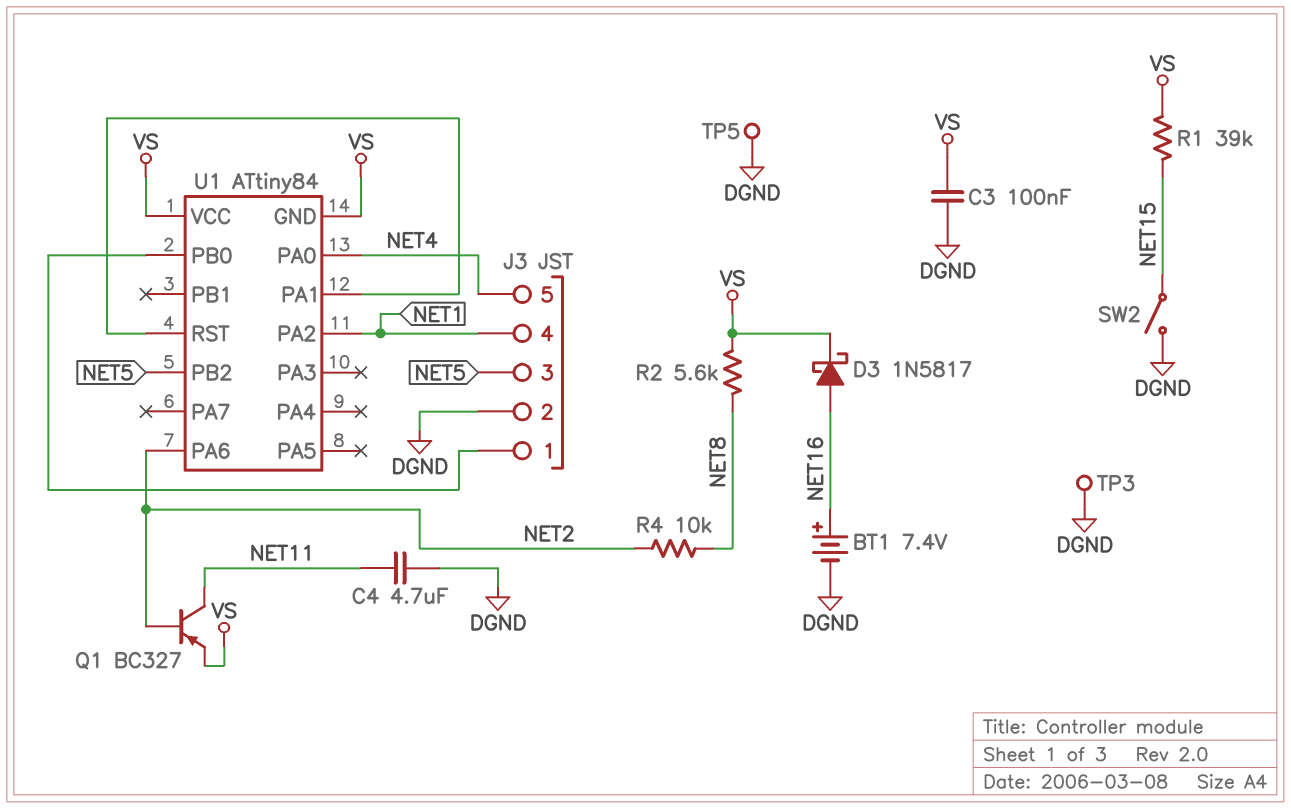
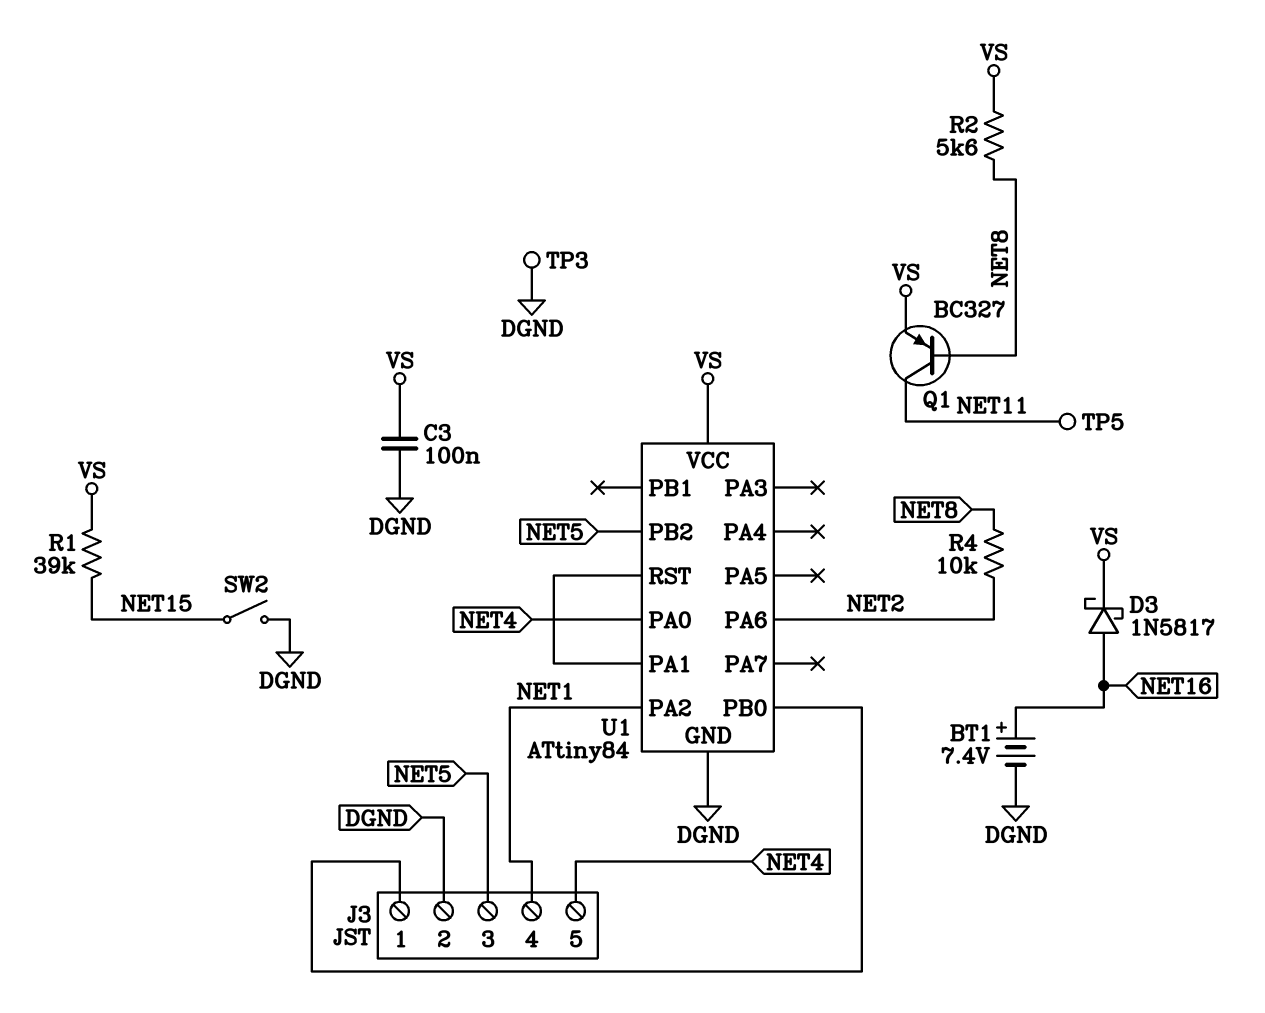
C4: 4.7uF (DGND, NET11) -> none
Q1: PNP BC327 (B NET2, C NET11, E VS) -> PNP BC327 (B NET8, C NET11, E VS)
TP5: test point (DGND) -> test point (NET11)
U1 pin GND: VS -> DGND

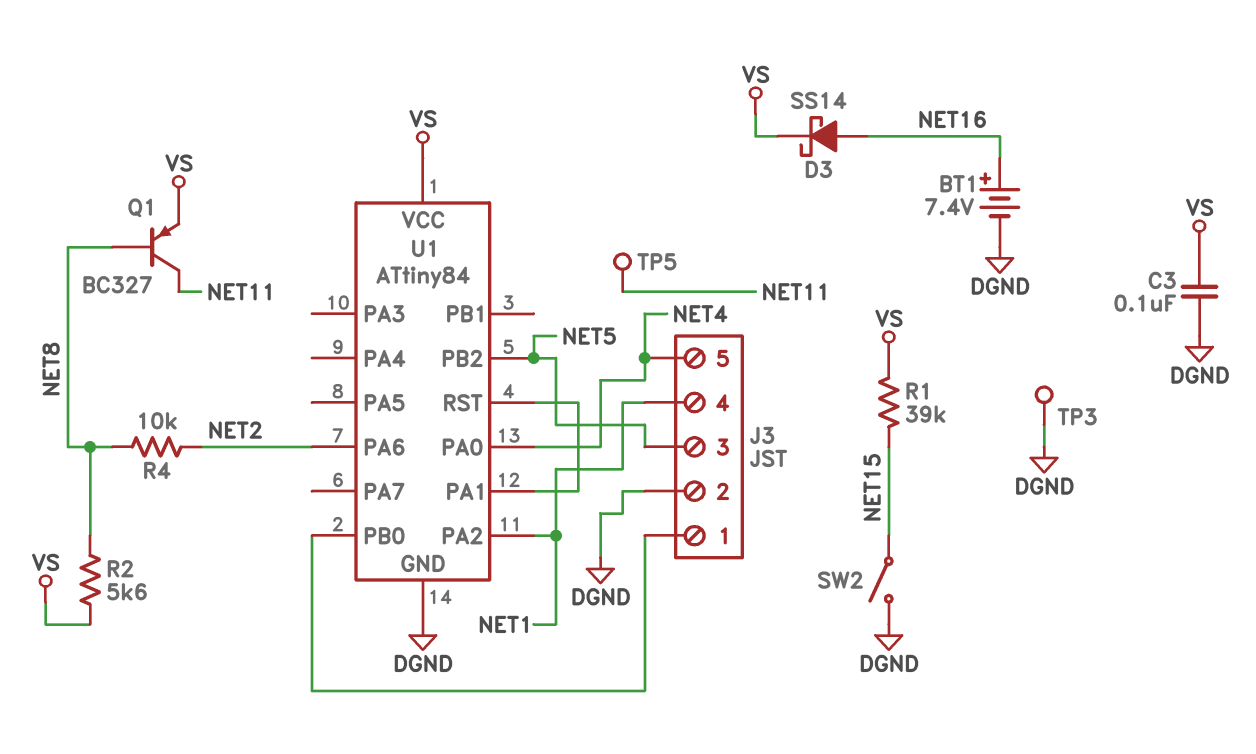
D3: schottky 1N5817 (A NET16, K VS) -> schottky SS14 (A NET16, K VS)

